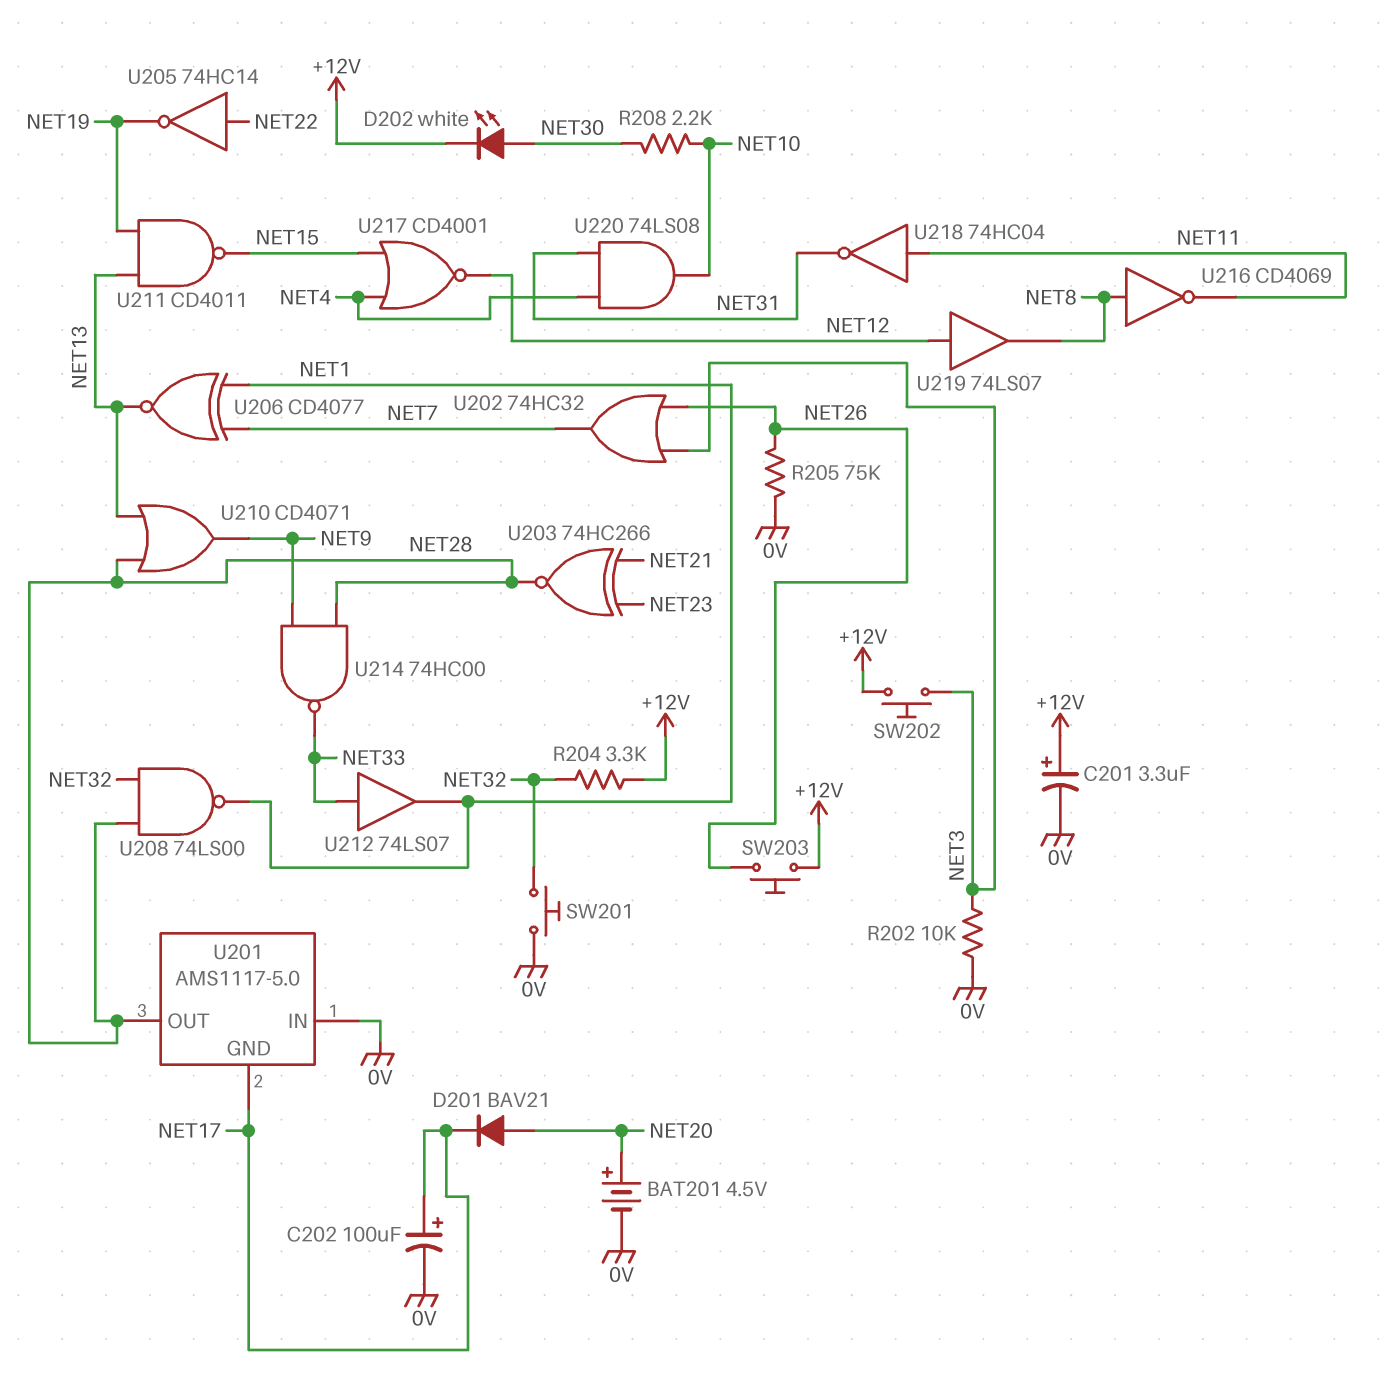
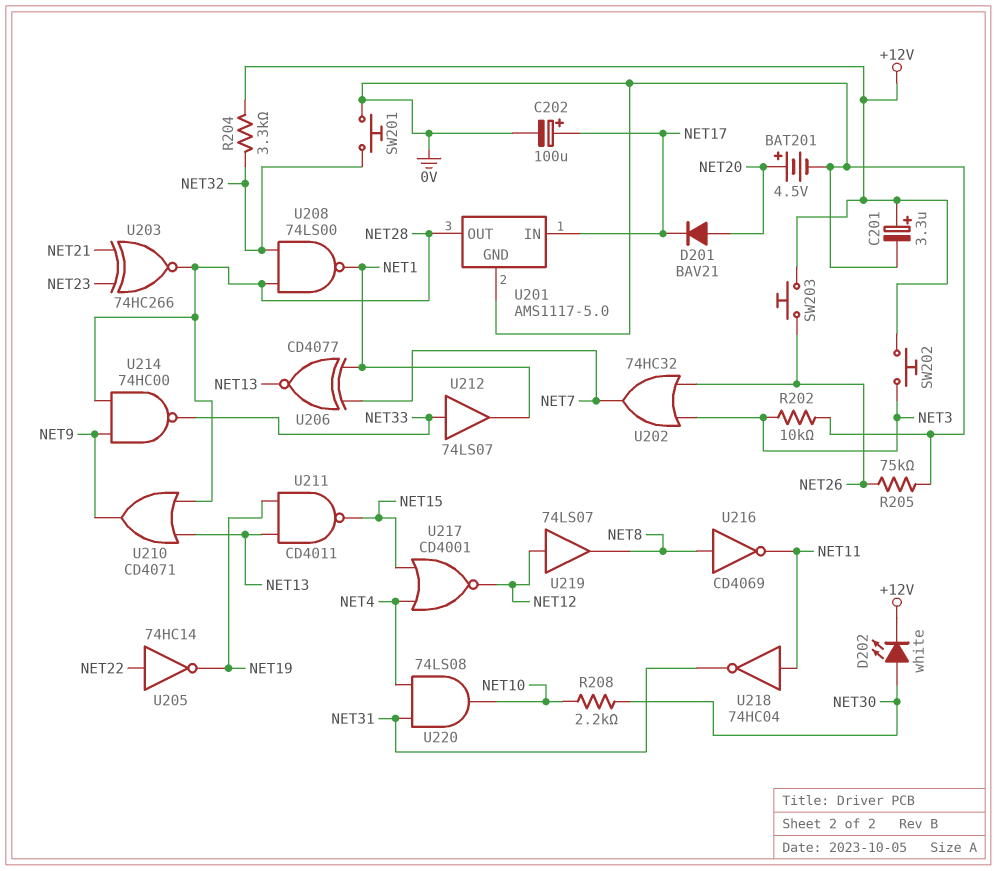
U201 pin GND: NET17 -> 0V
U201 pin IN: 0V -> NET17

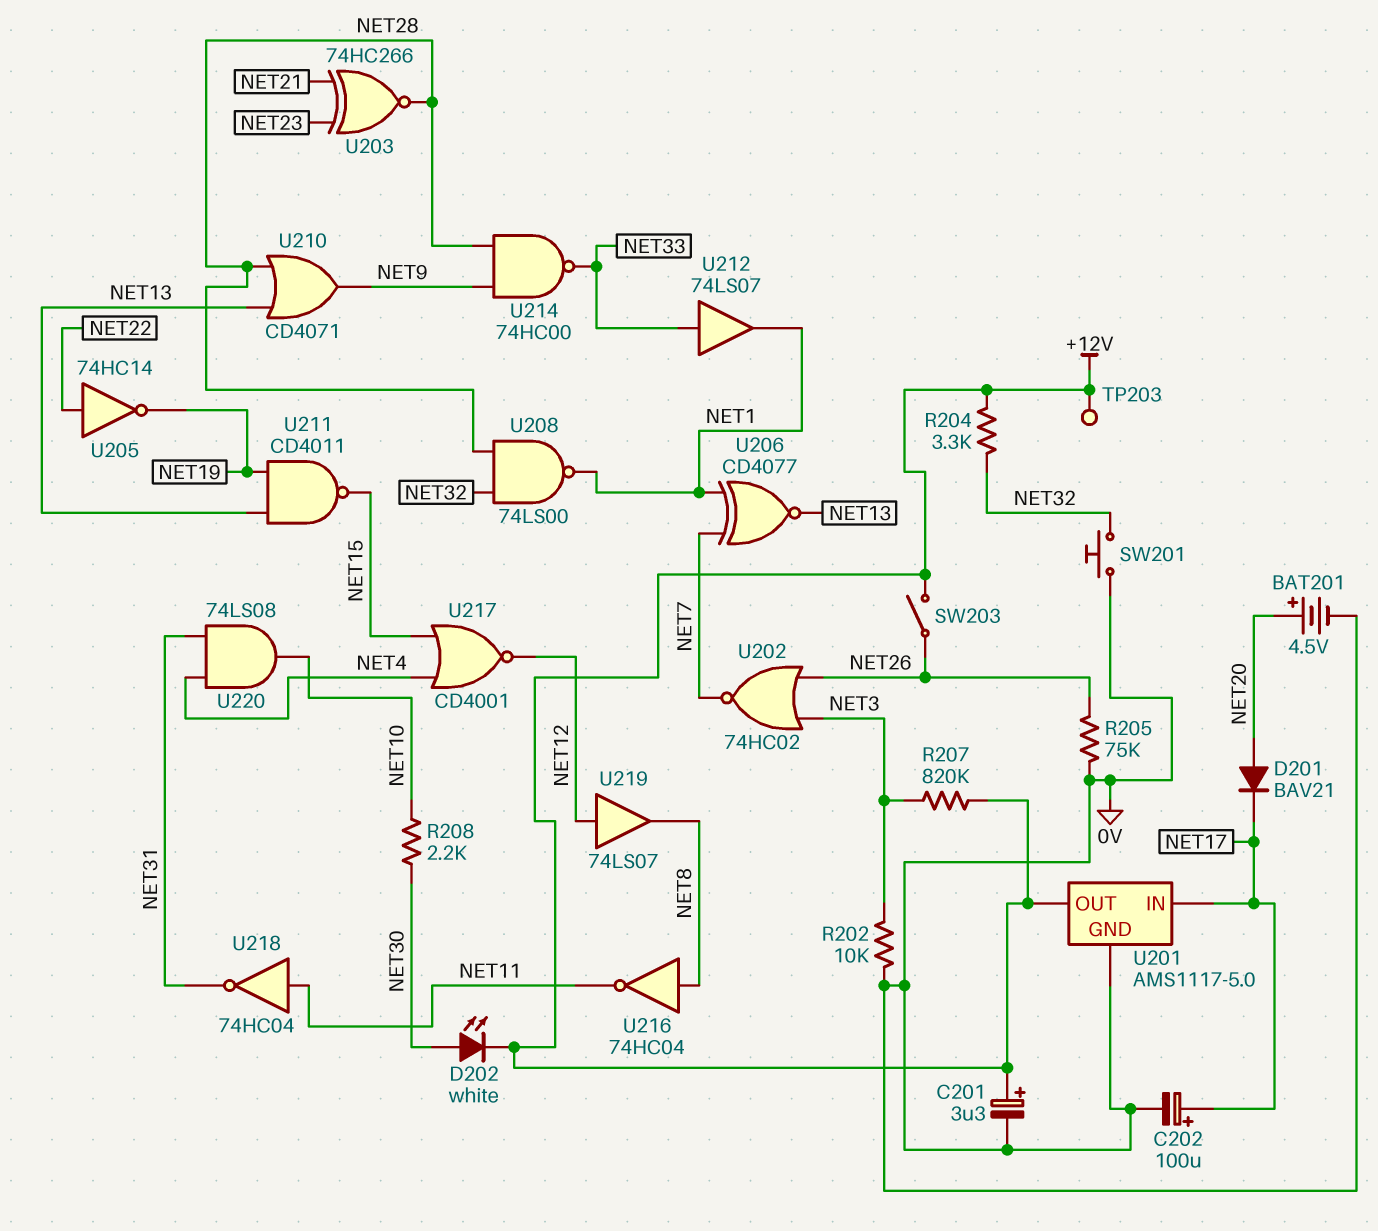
R207: none -> 820k (+12V, NET3)
SW202: button (+12V, NET3) -> none
SW203: button (+12V, NET26) -> switch (+12V, NET26)
TP203: none -> test point (+12V)
U201 pin OUT: NET28 -> +12V
U202: OR 74HC32 (in NET3, in NET26, out NET7) -> NOR 74HC02 (in NET3, in NET26, out NET7)
U216: NOT CD4069 (in NET8, out NET11) -> NOT 74HC04 (in NET8, out NET11)

